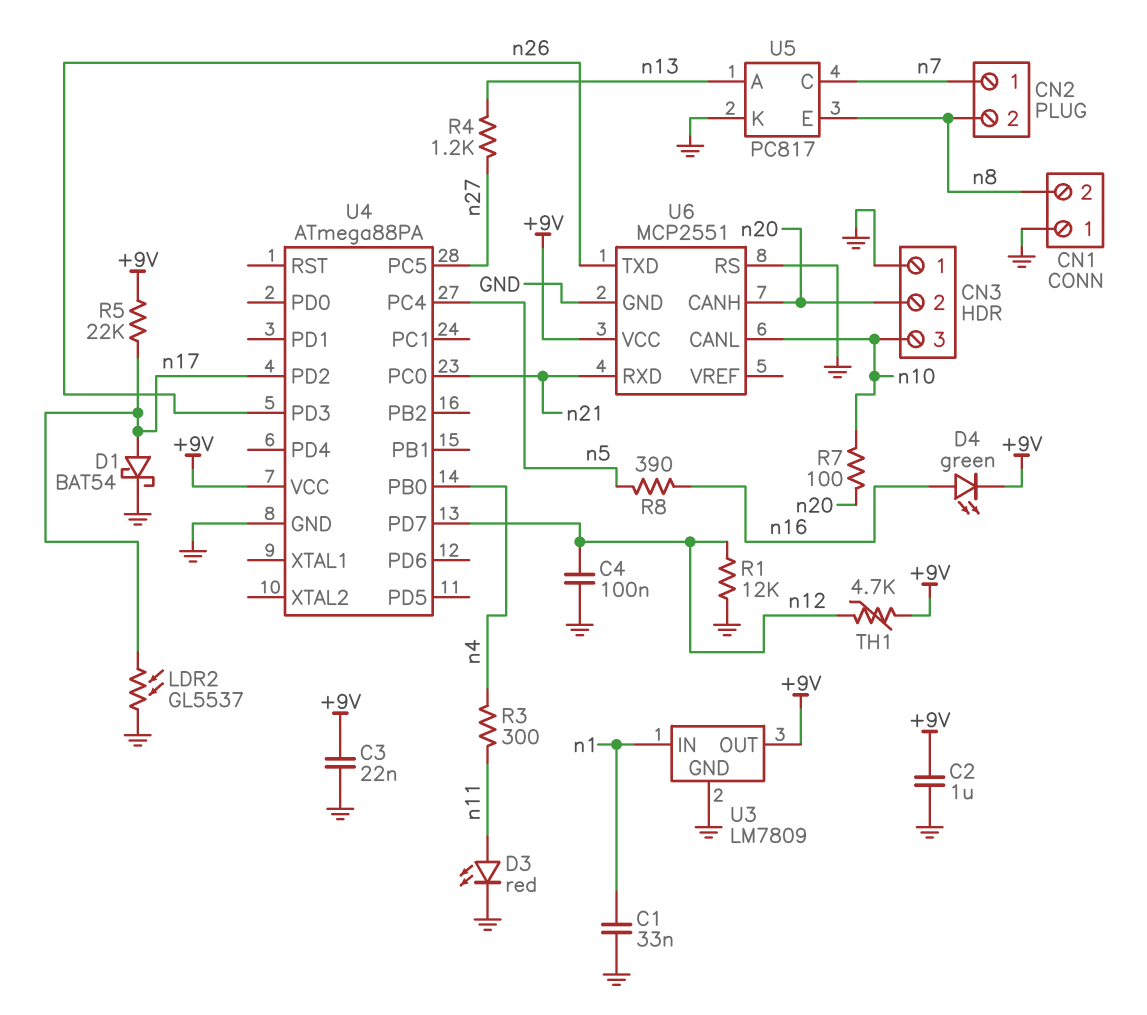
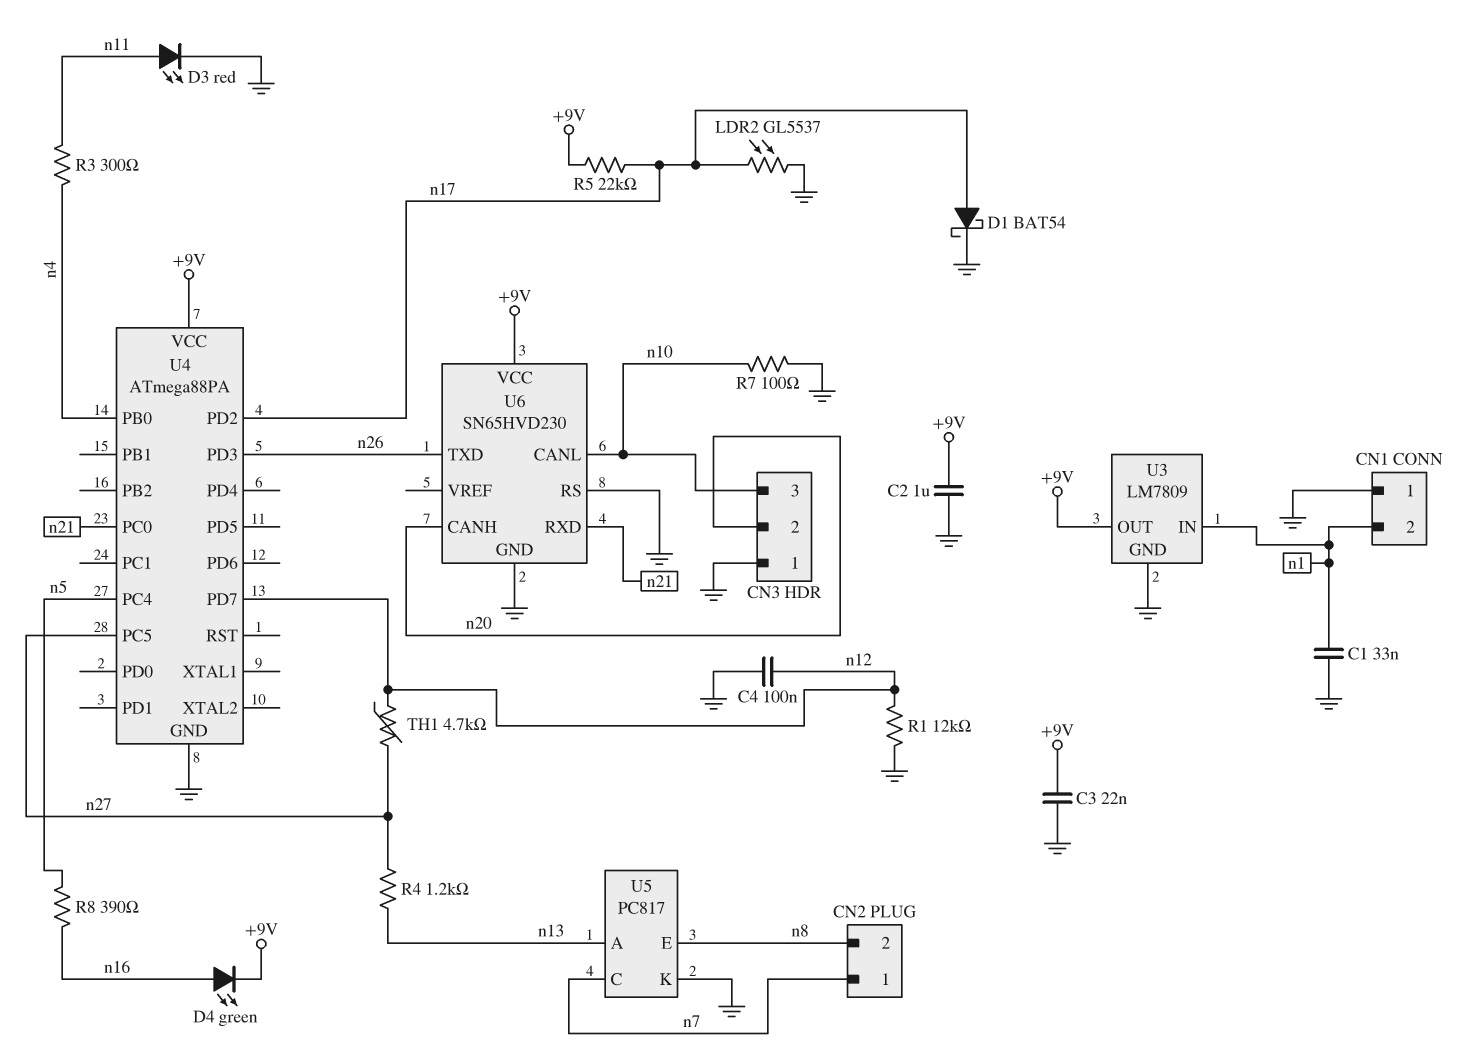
CN1 pin 2: n8 -> n1
R7: 100 (n10, n20) -> 100 (GND, n10)
TH1: 4.7k (+9V, n12) -> 4.7k (n12, n27)
U6: MCP2551 -> SN65HVD230

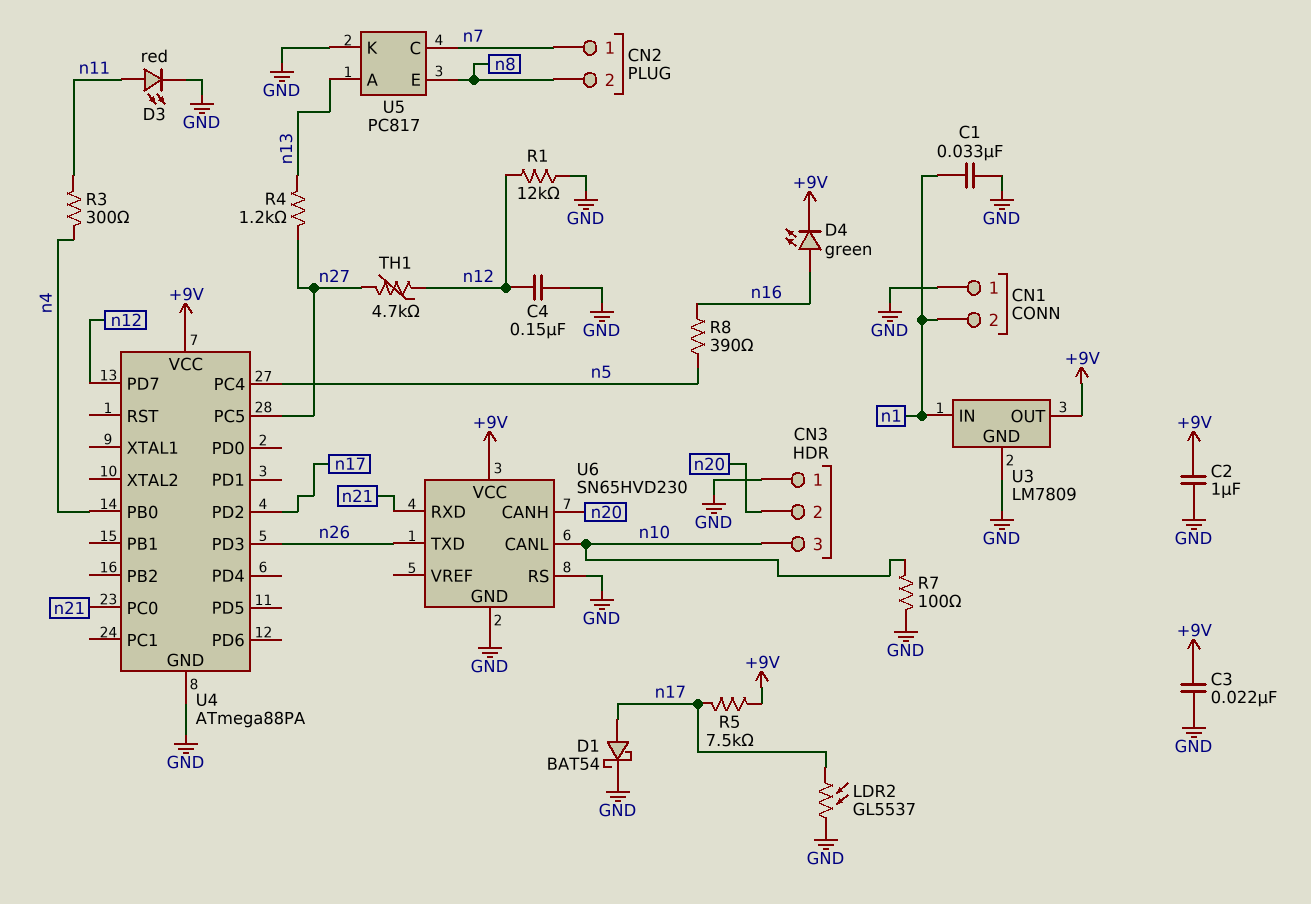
C4: 100nF (GND, n12) -> 150nF (GND, n12)
R5: 22k (+9V, n17) -> 7.5k (+9V, n17)

